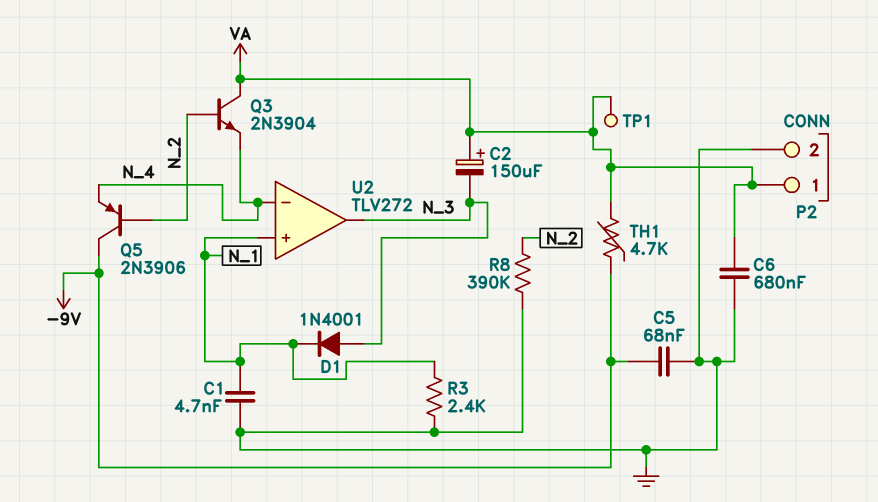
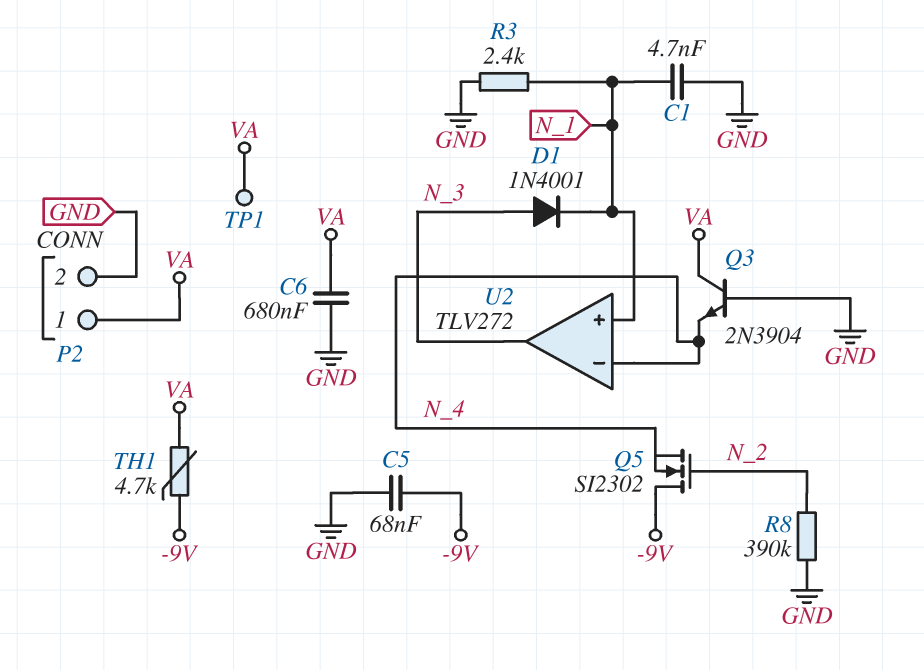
C2: 150uF (plus VA, minus N_3) -> none
Q3: NPN 2N3904 (B N_2, C VA, E N_4) -> NPN 2N3904 (B GND, C VA, E N_4)
Q5: PNP 2N3906 (B N_2, C -9V, E N_4) -> NMOS SI2302 (G N_2, D -9V, S N_4)

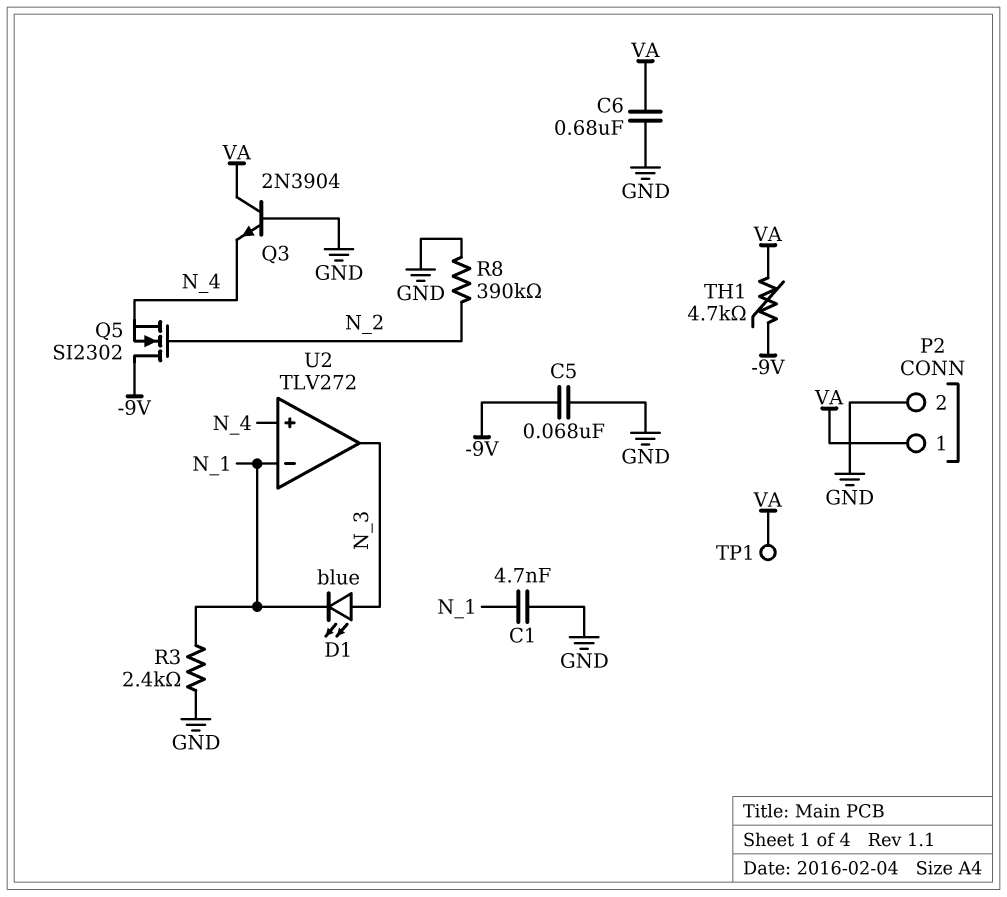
D1: diode 1N4001 (A N_3, K N_1) -> LED blue (A N_3, K N_1)
U2 pin in+: N_1 -> N_4
U2 pin in-: N_4 -> N_1

